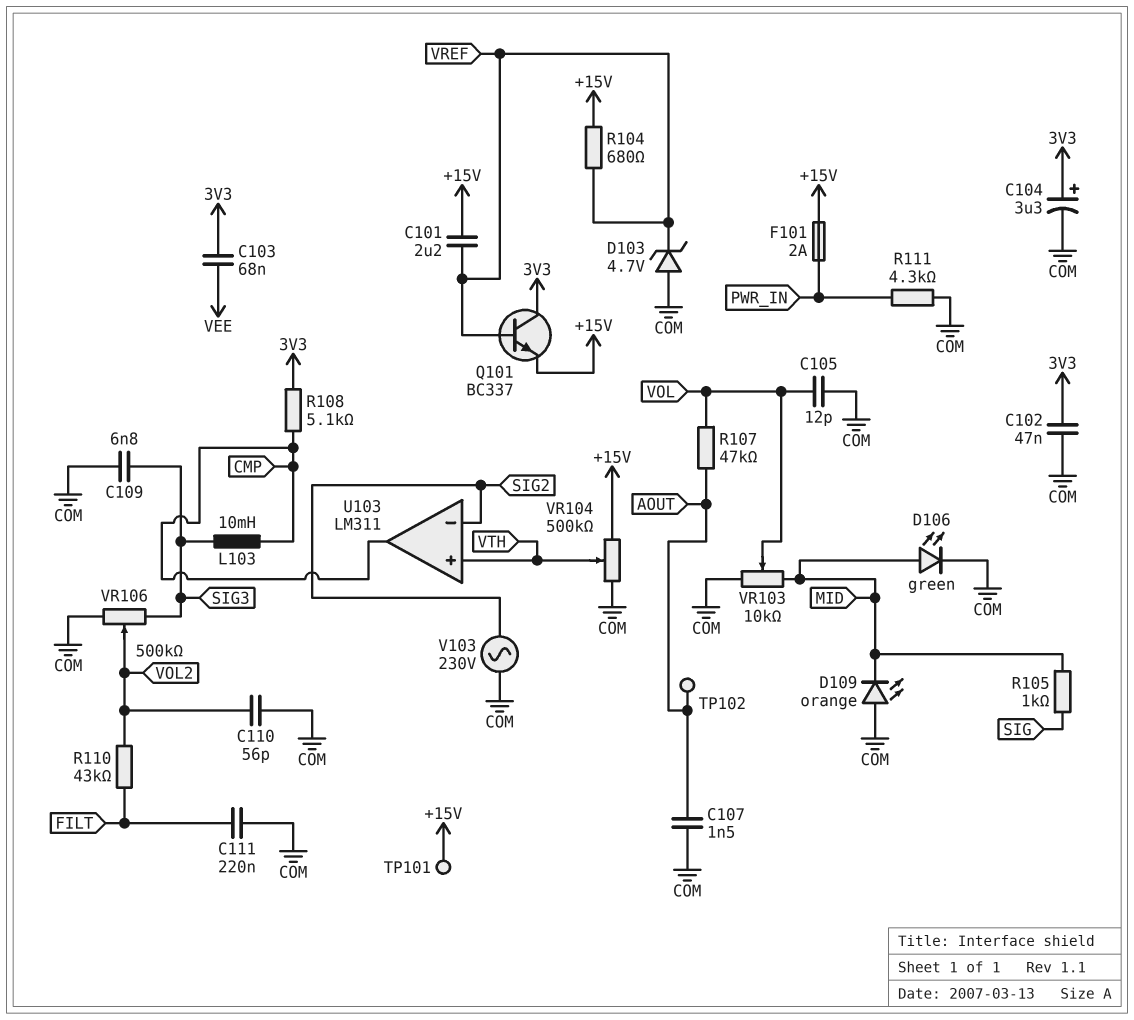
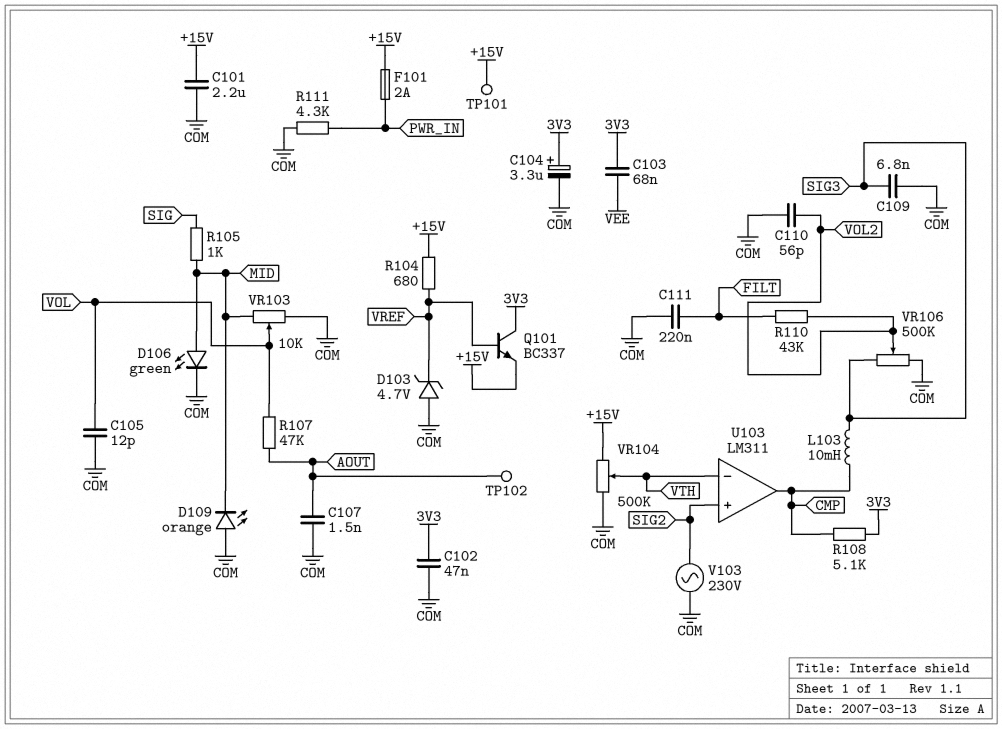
C101: 2.2uF (+15V, VREF) -> 2.2uF (+15V, COM)
U103 pin in+: VTH -> SIG2
U103 pin in-: SIG2 -> VTH

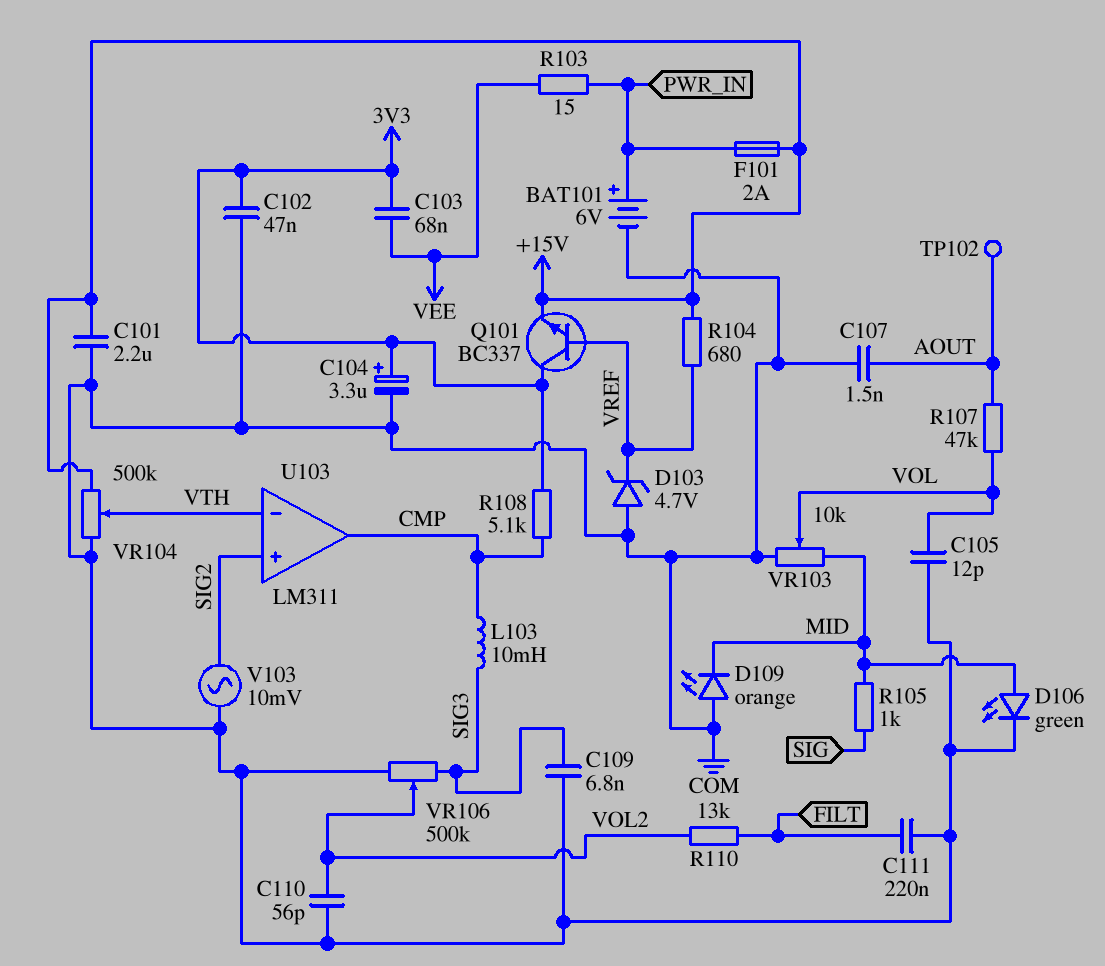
BAT101: none -> 6V (plus PWR_IN, minus COM)
R103: none -> 15 (PWR_IN, VEE)
R110: 43k (FILT, VOL2) -> 13k (FILT, VOL2)
R111: 4.3k (COM, PWR_IN) -> none
TP101: test point (+15V) -> none
V103: AC 230V (COM, SIG2) -> AC 10mV (COM, SIG2)

